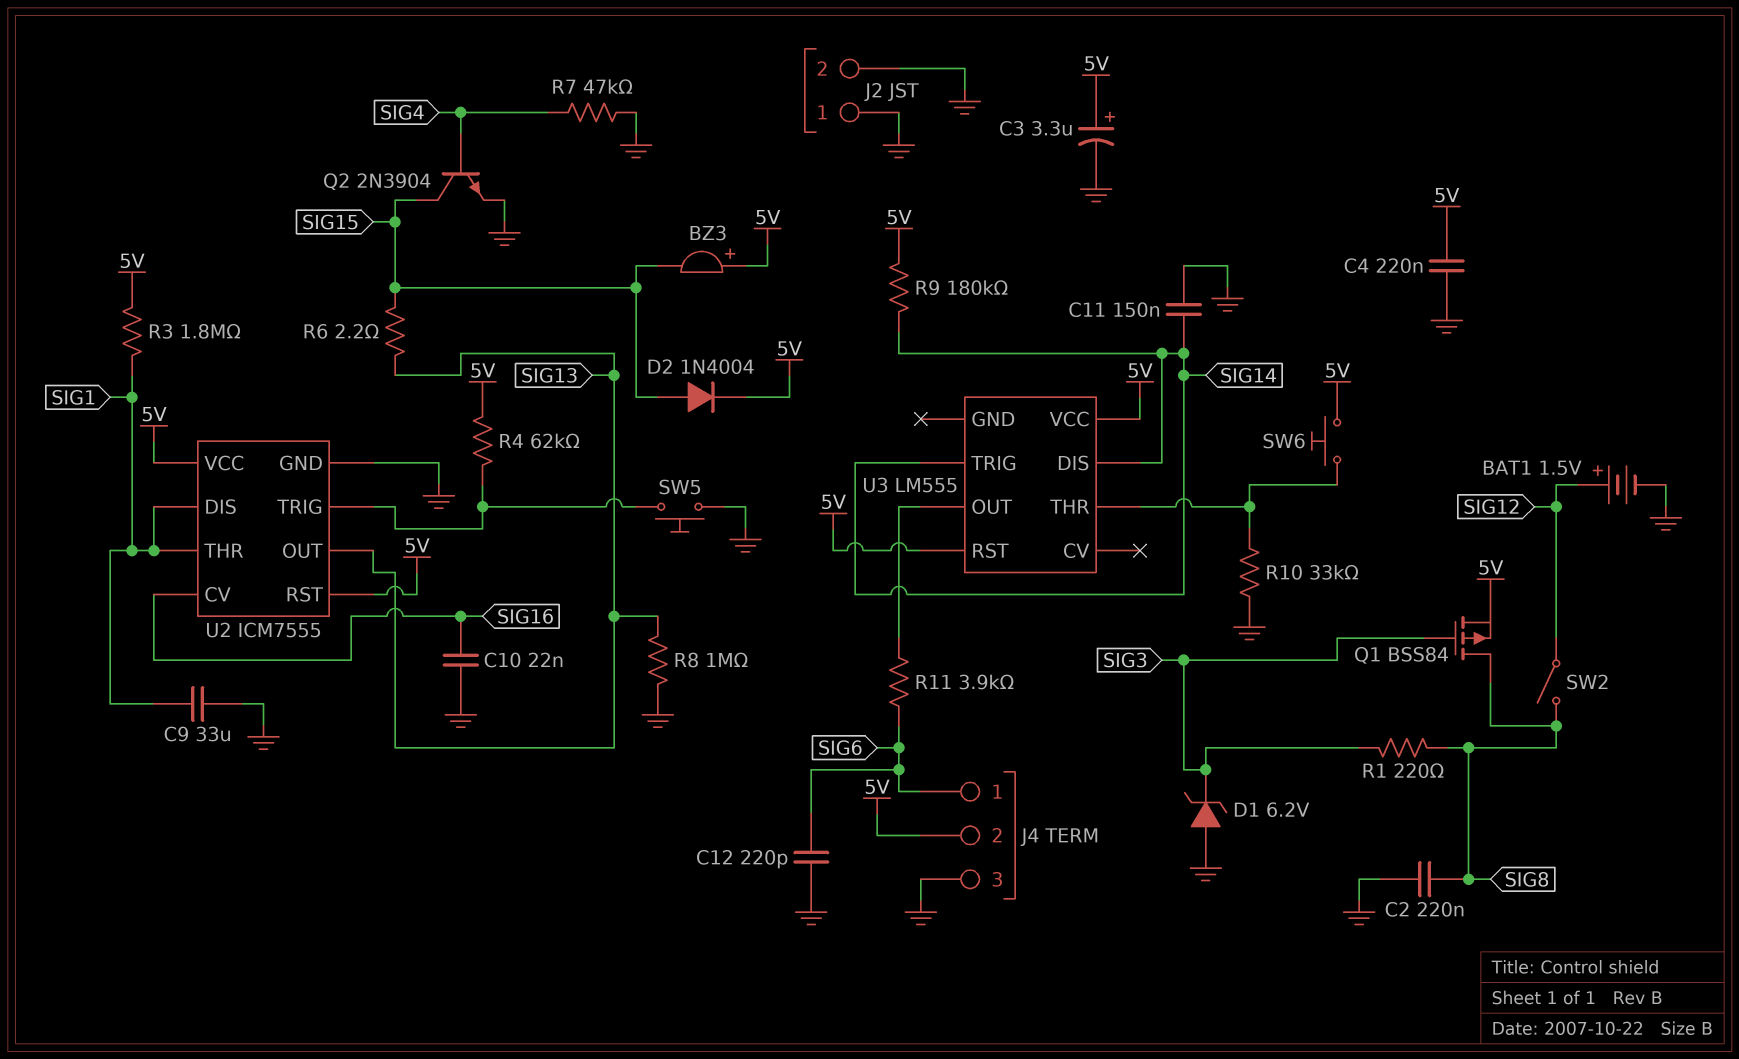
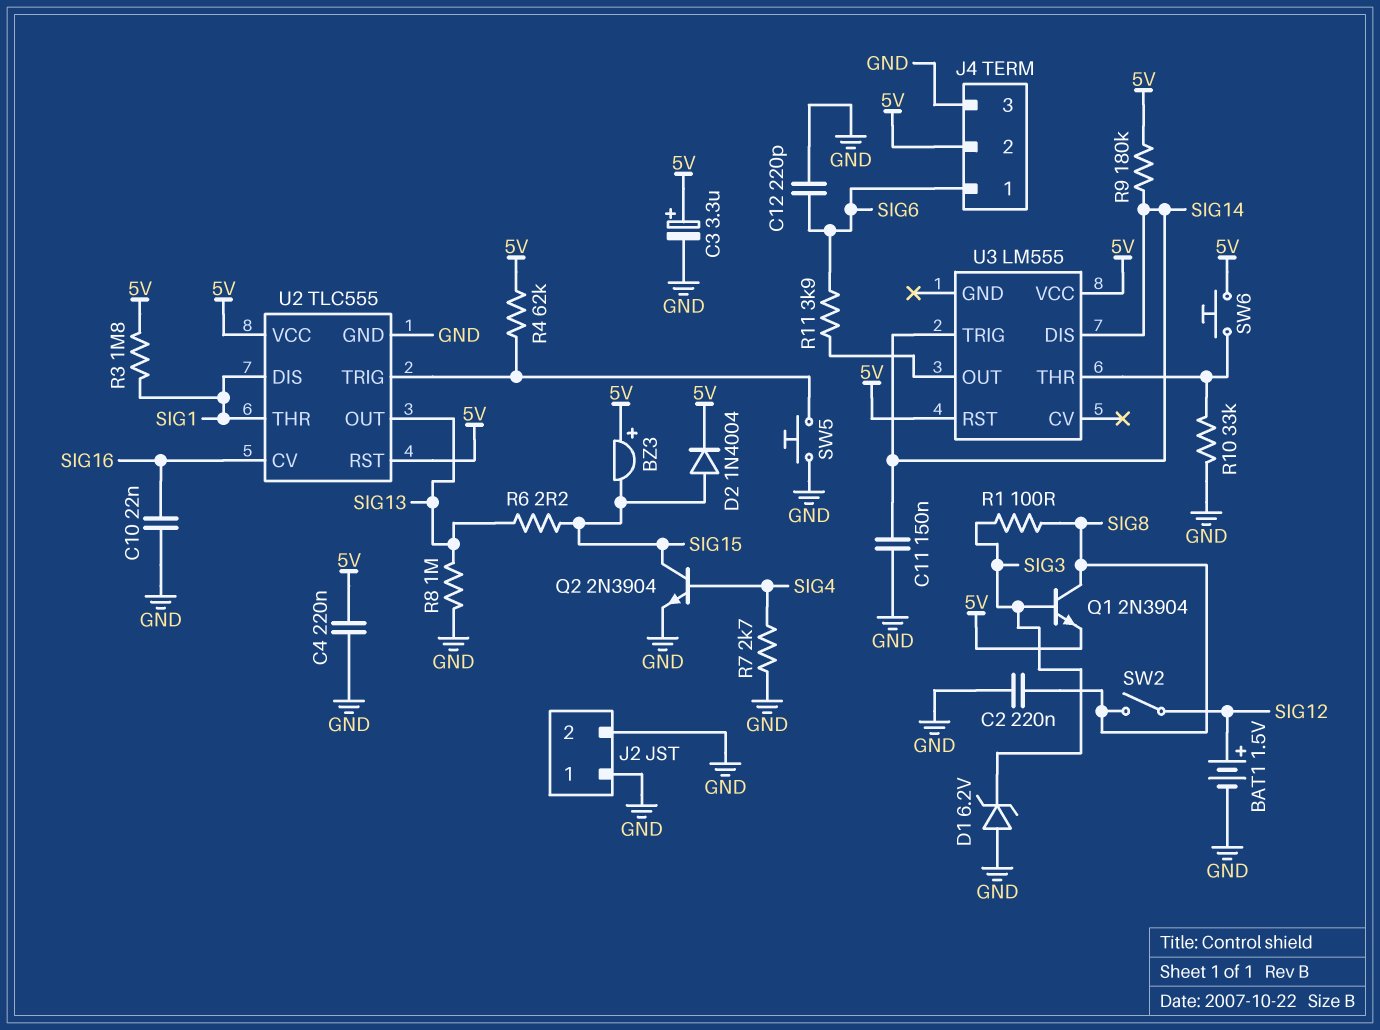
C9: 33uF (GND, SIG1) -> none
Q1: PMOS BSS84 (G SIG3, D SIG8, S 5V) -> NPN 2N3904 (B SIG3, C SIG8, E 5V)
R1: 220 (SIG3, SIG8) -> 100 (SIG3, SIG8)
R7: 47k (GND, SIG4) -> 2.7k (GND, SIG4)
U2: ICM7555 -> TLC555

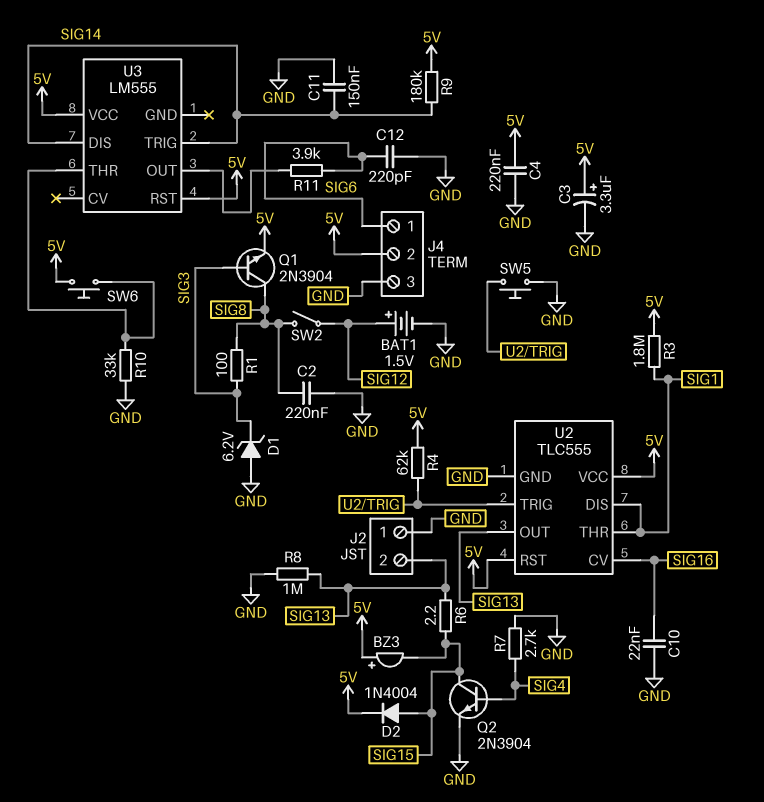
J2 pin 2: GND -> SIG13

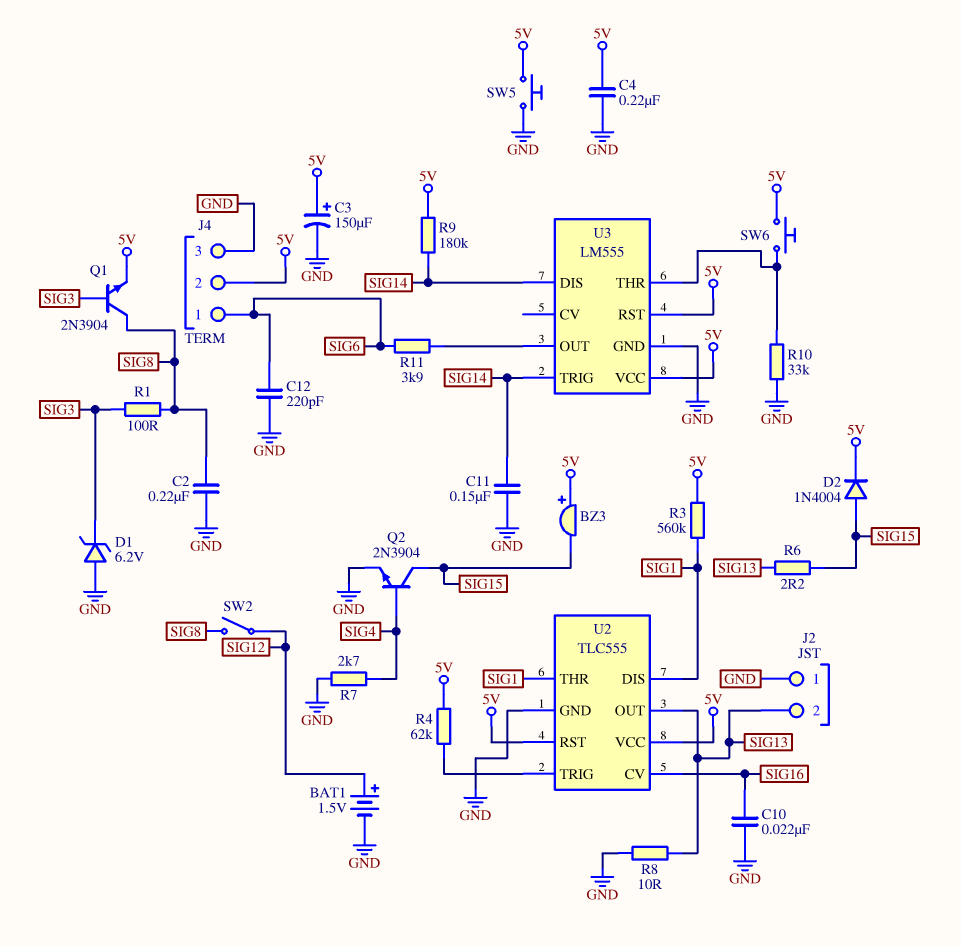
C3: 3.3uF (plus 5V, minus GND) -> 150uF (plus 5V, minus GND)
R3: 1.8M (5V, SIG1) -> 560k (5V, SIG1)
R8: 1M (GND, SIG13) -> 10 (GND, SIG13)
SW5: button (GND, U2/TRIG) -> button (5V, GND)
U3 pin GND: none -> GND

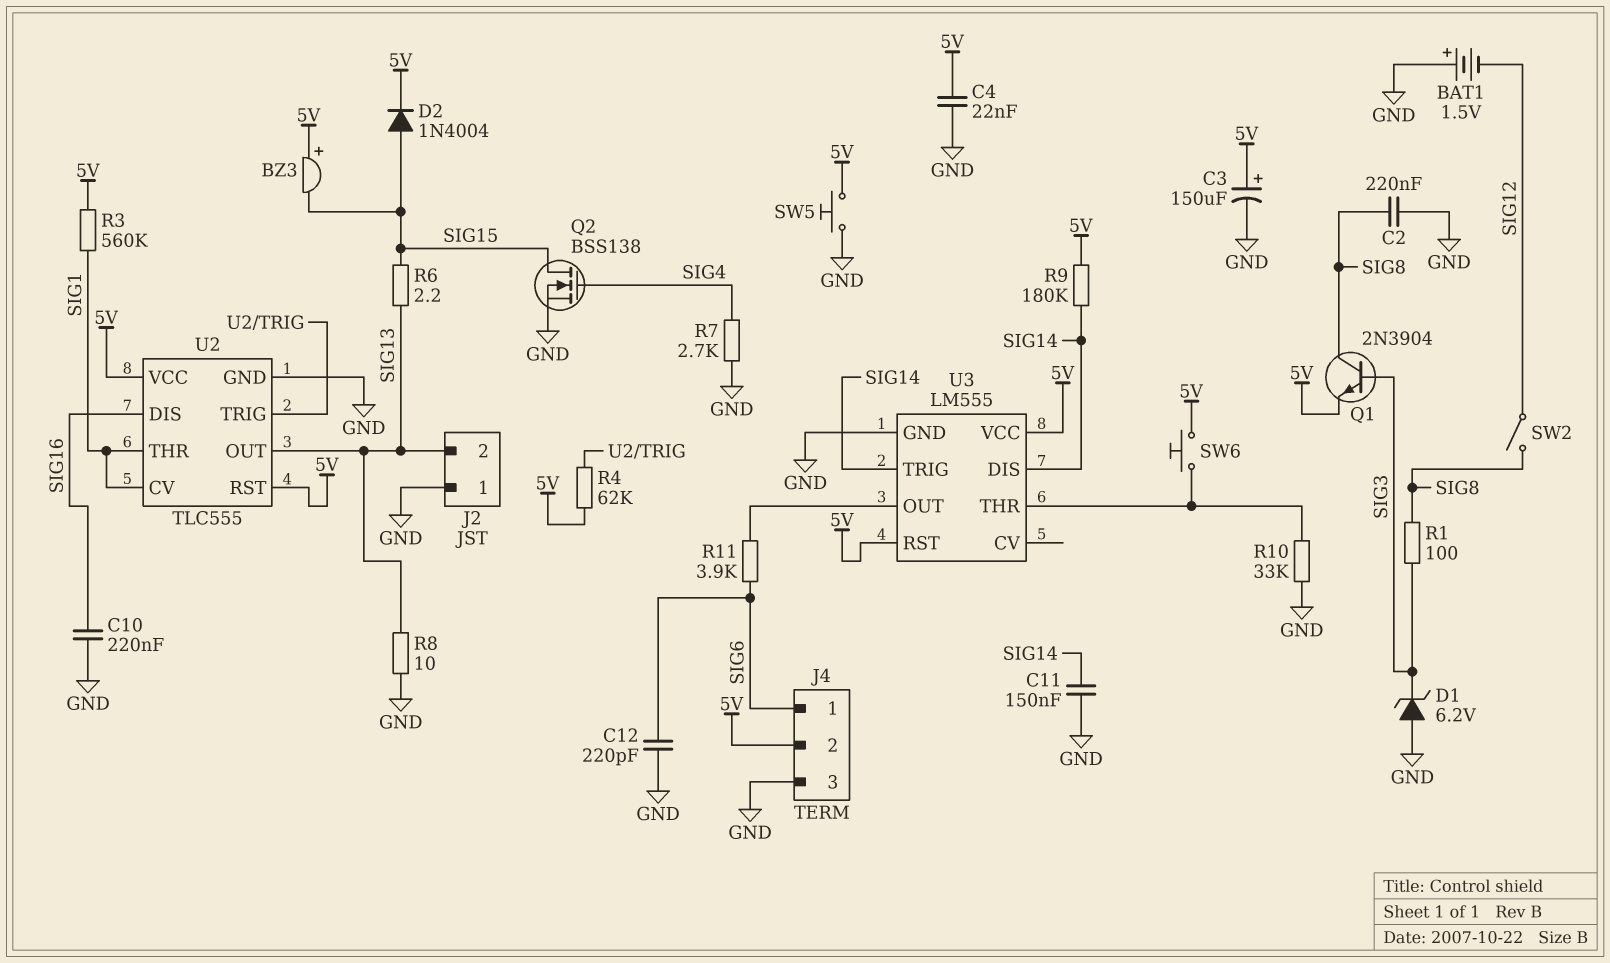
BAT1: 1.5V (plus SIG12, minus GND) -> 1.5V (plus GND, minus SIG12)
C4: 220nF (5V, GND) -> 22nF (5V, GND)
C10: 22nF (GND, SIG16) -> 220nF (GND, SIG16)
Q2: NPN 2N3904 (B SIG4, C SIG15, E GND) -> NMOS BSS138 (G SIG4, D SIG15, S GND)
U2 pin CV: SIG16 -> SIG1
U2 pin DIS: SIG1 -> SIG16

